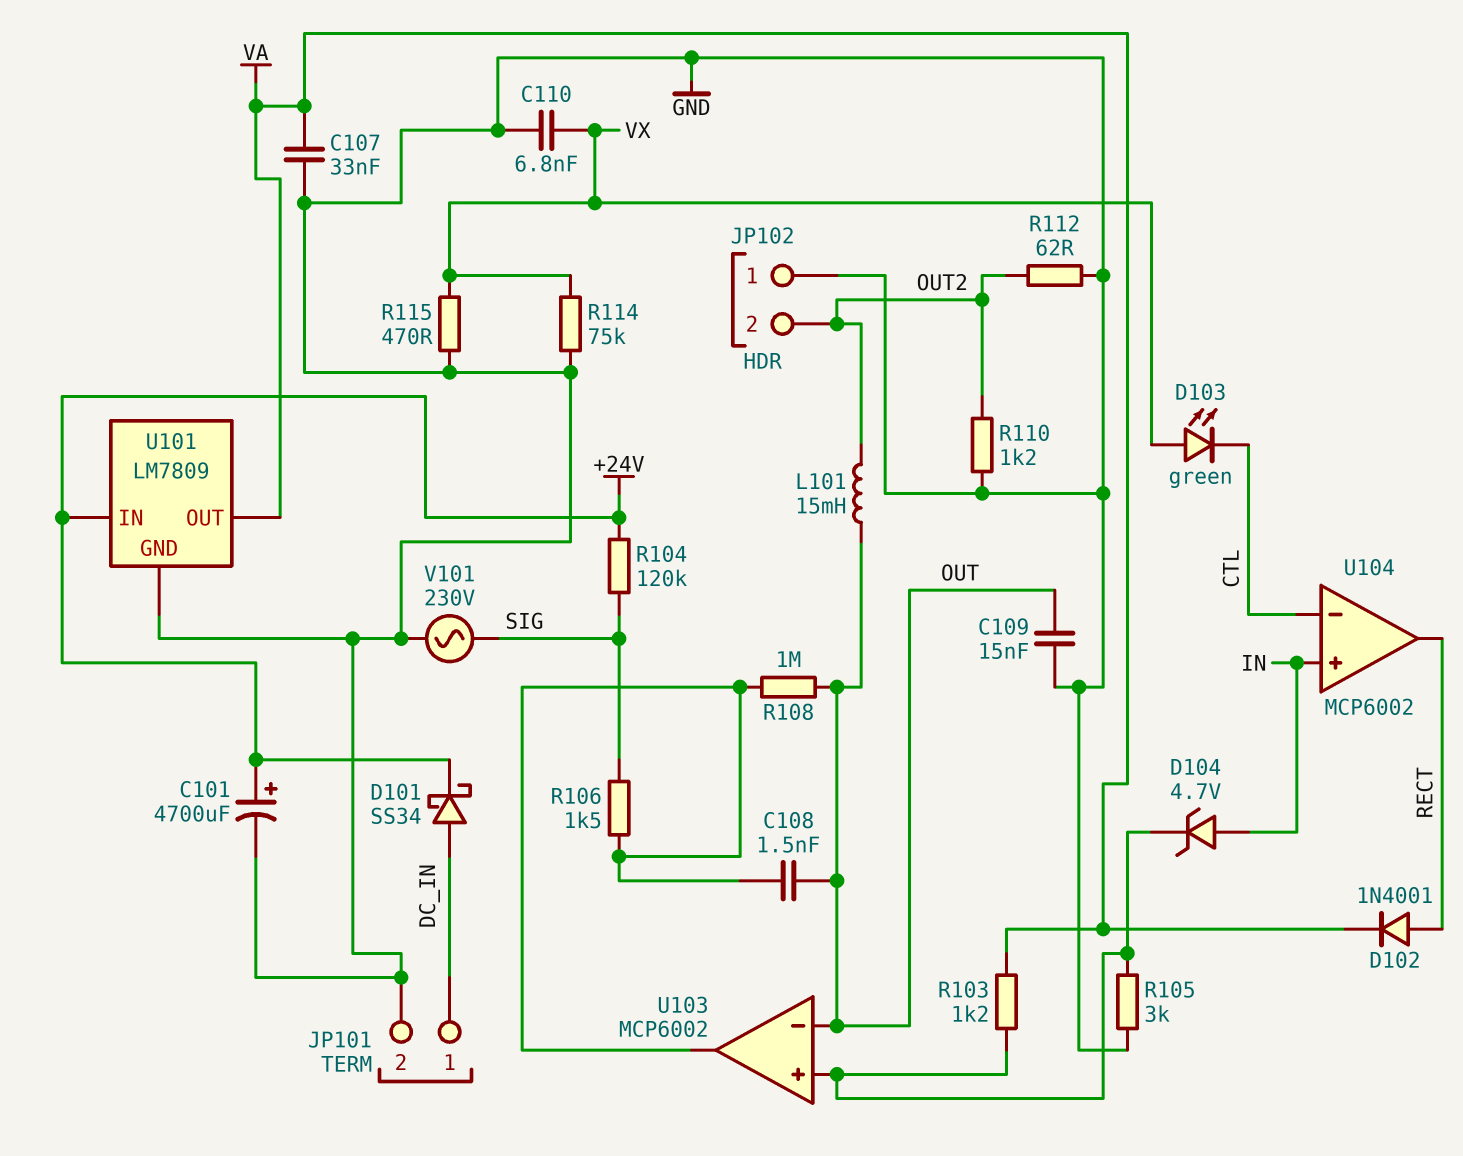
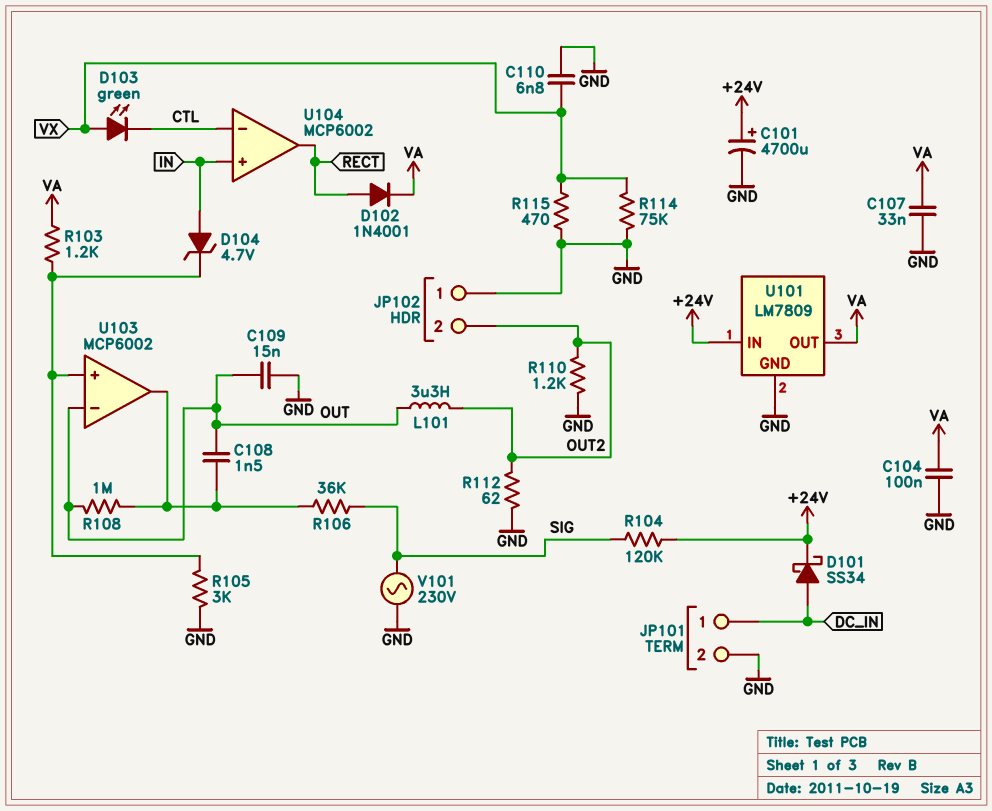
C104: none -> 100nF (GND, VA)
L101: 15mH (OUT, OUT2) -> 3.3uH (OUT, OUT2)
R106: 1.5k (SIG, U103/out) -> 36k (SIG, U103/out)

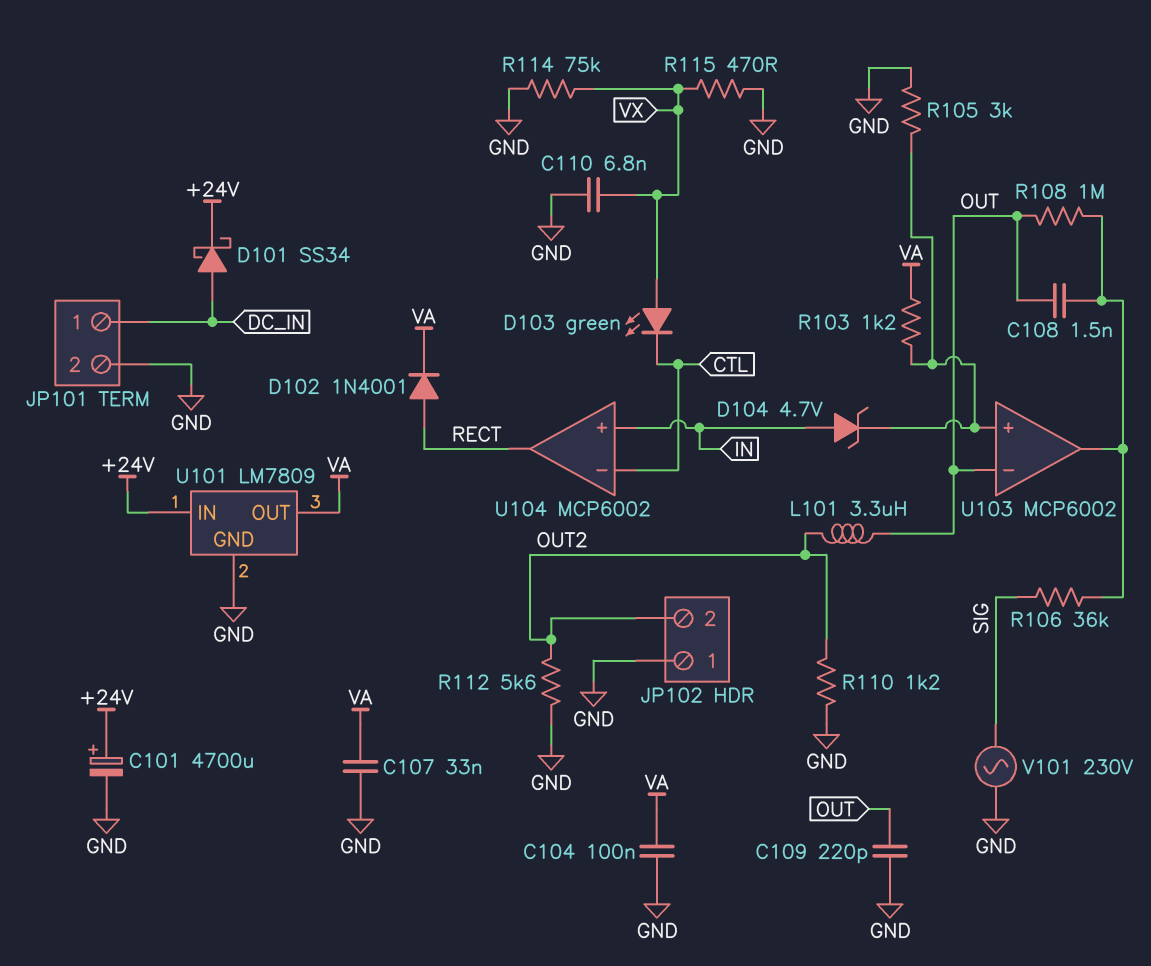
C109: 15nF (GND, OUT) -> 220pF (GND, OUT)
R104: 120k (+24V, SIG) -> none
R112: 62 (GND, OUT2) -> 5.6k (GND, OUT2)

